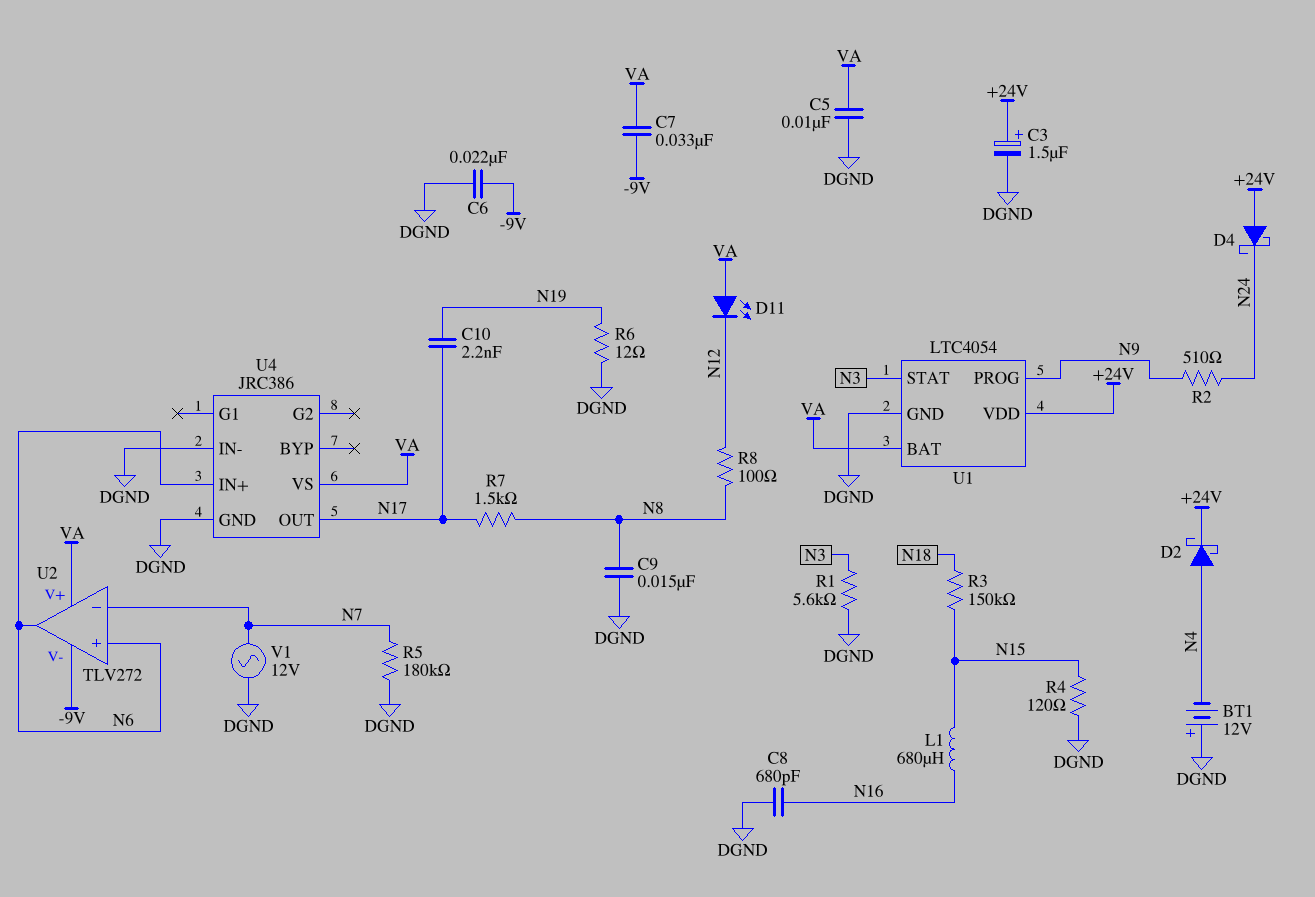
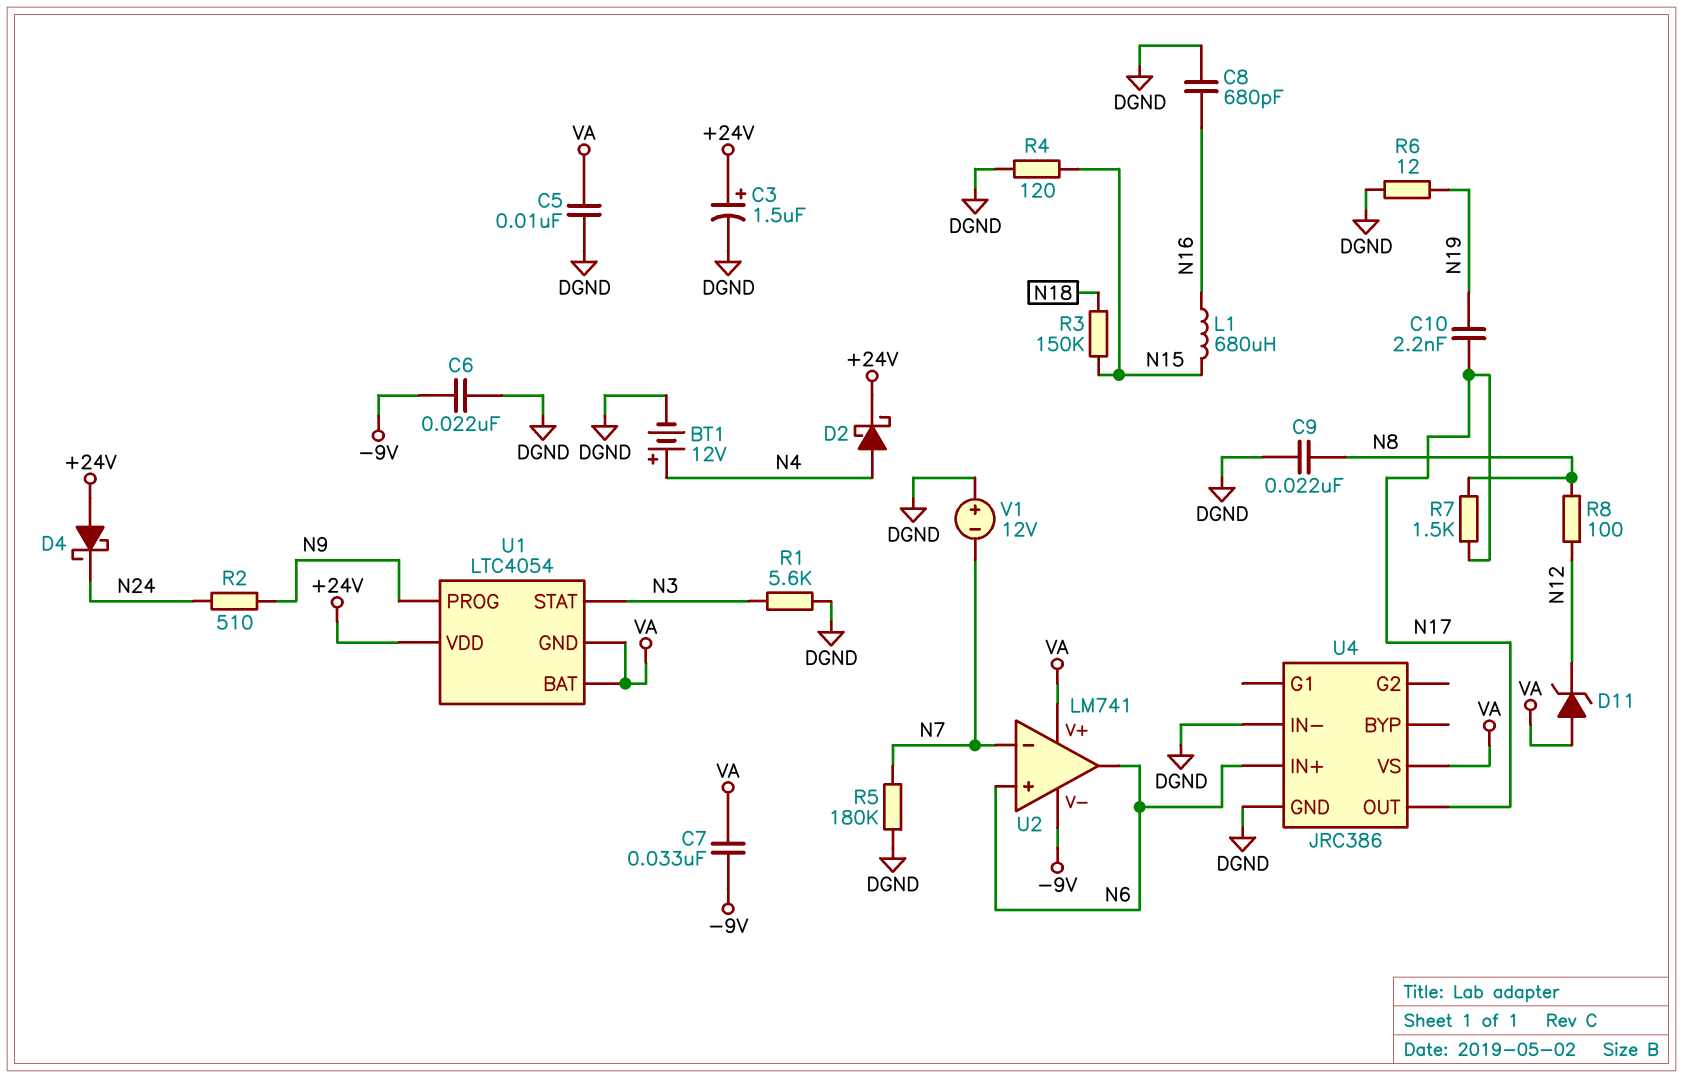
BT1: 12V (plus DGND, minus N4) -> 12V (plus N4, minus DGND)
C9: 15nF (DGND, N8) -> 22nF (DGND, N8)
D11: LED (A VA, K N12) -> zener (A VA, K N12)
U1 pin GND: DGND -> VA
U2: TLV272 -> LM741
V1: AC 12V (DGND, N7) -> 12V (plus DGND, minus N7)

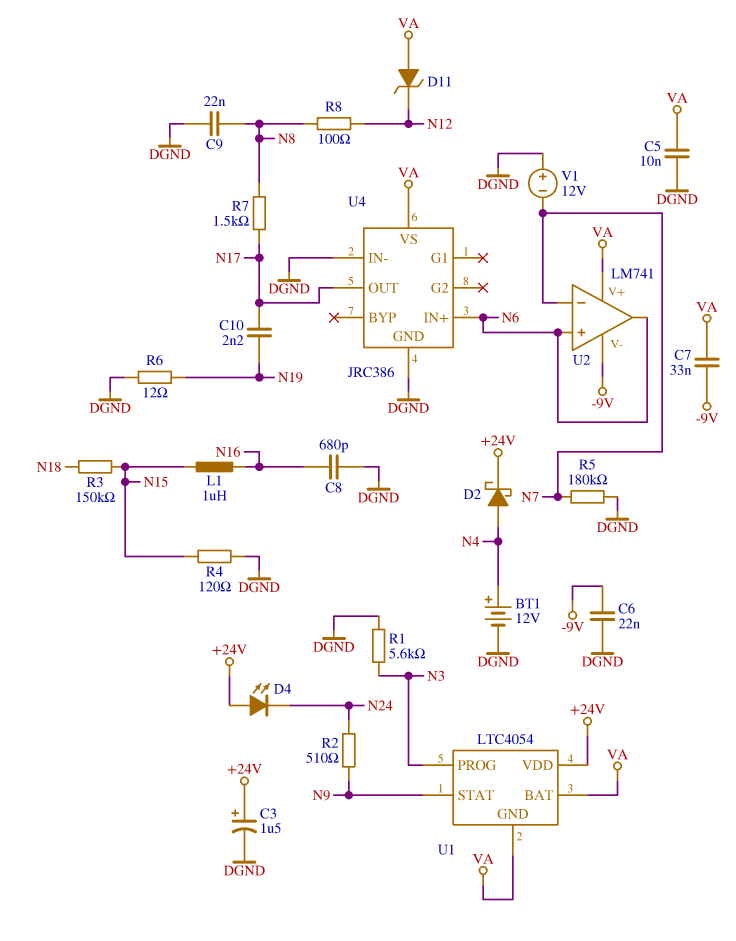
D4: schottky (A +24V, K N24) -> LED (A +24V, K N24)
L1: 680uH (N15, N16) -> 1uH (N15, N16)
U1 pin PROG: N9 -> N3
U1 pin STAT: N3 -> N9

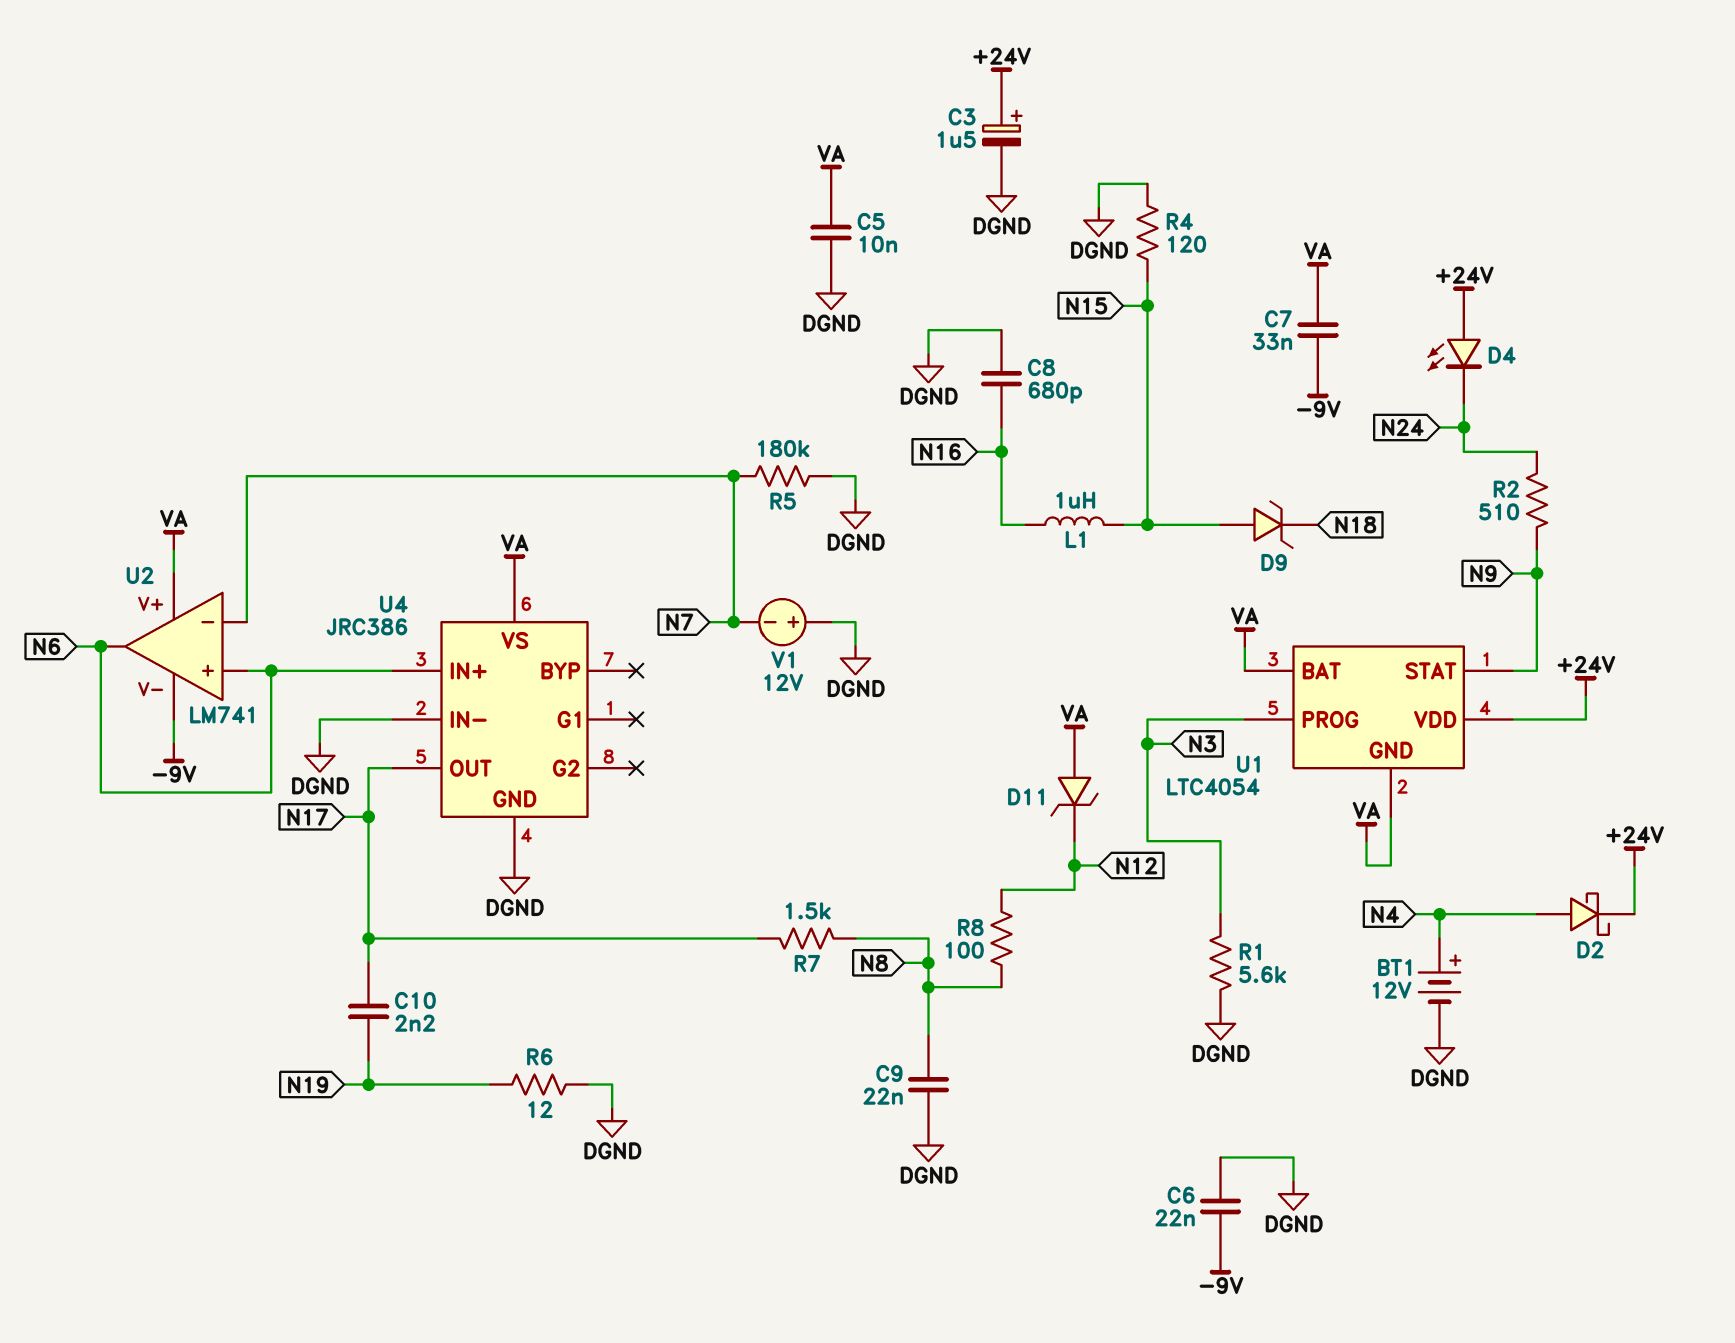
D9: none -> zener (A N15, K N18)
R3: 150k (N15, N18) -> none

